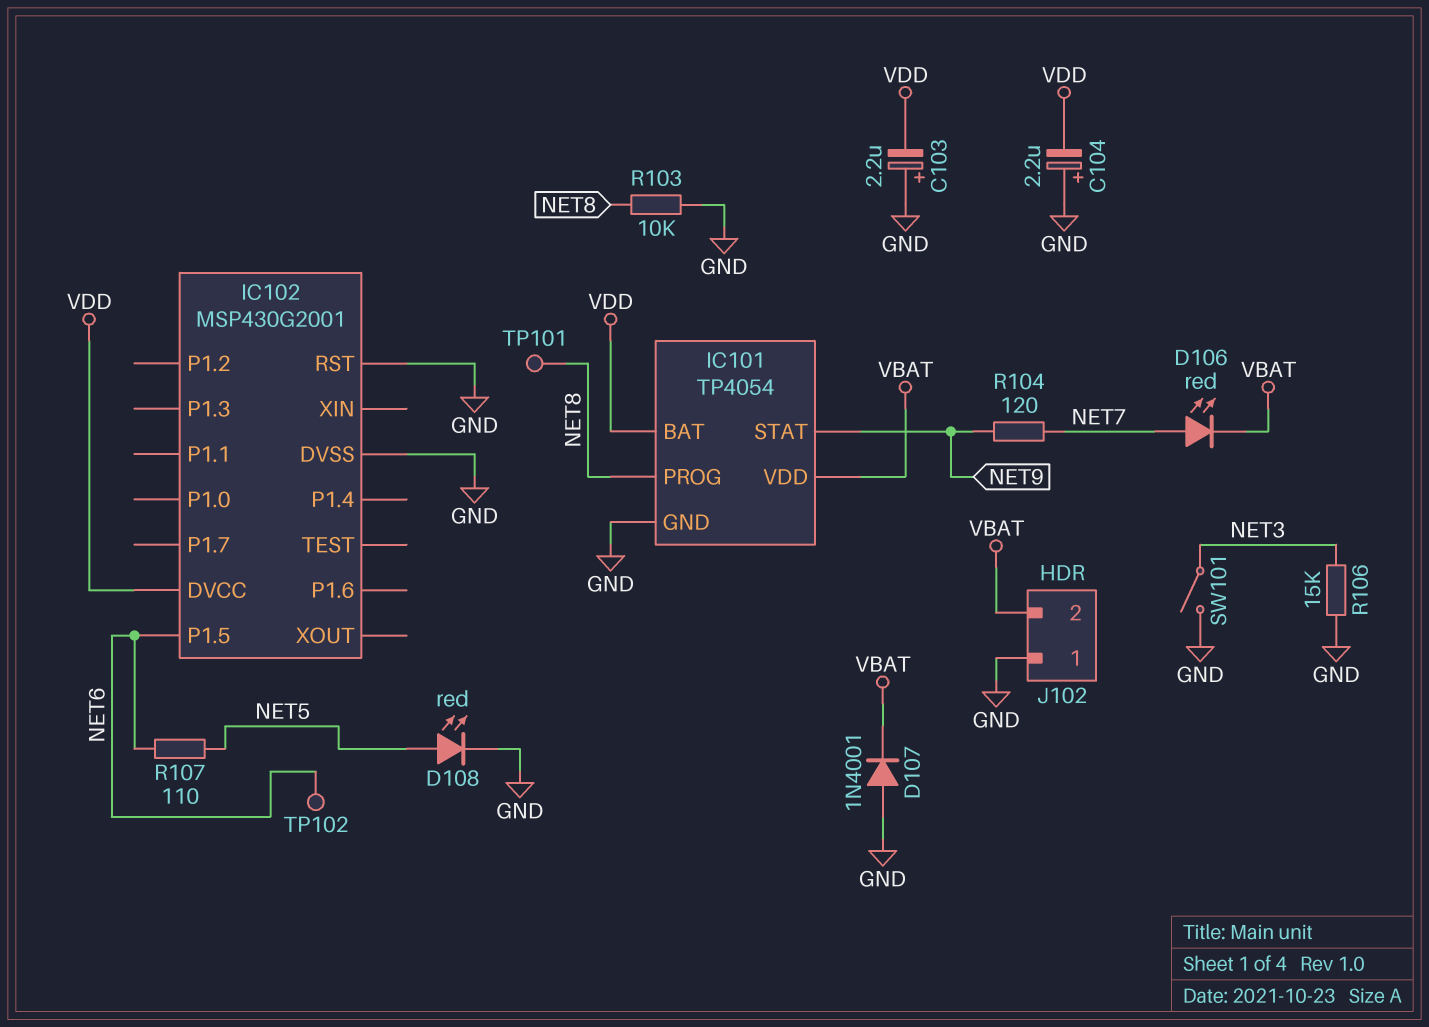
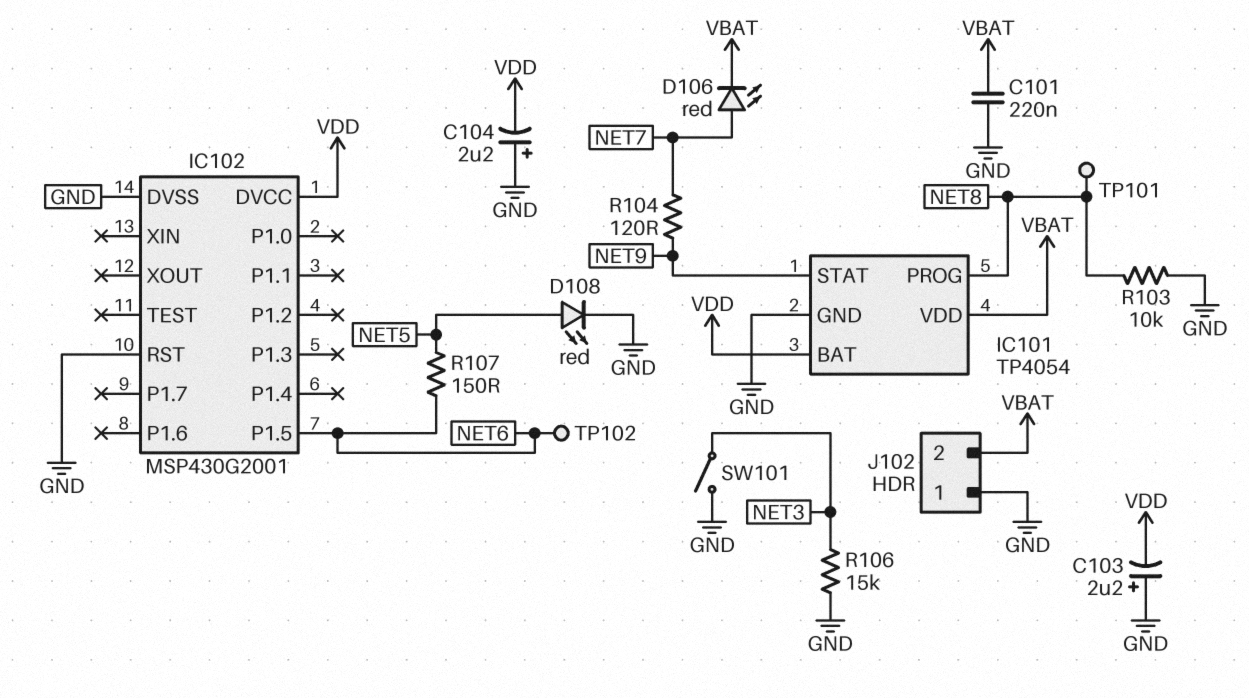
C101: none -> 220nF (GND, VBAT)
D107: diode 1N4001 (A GND, K VBAT) -> none
R107: 110 (NET5, NET6) -> 150 (NET5, NET6)

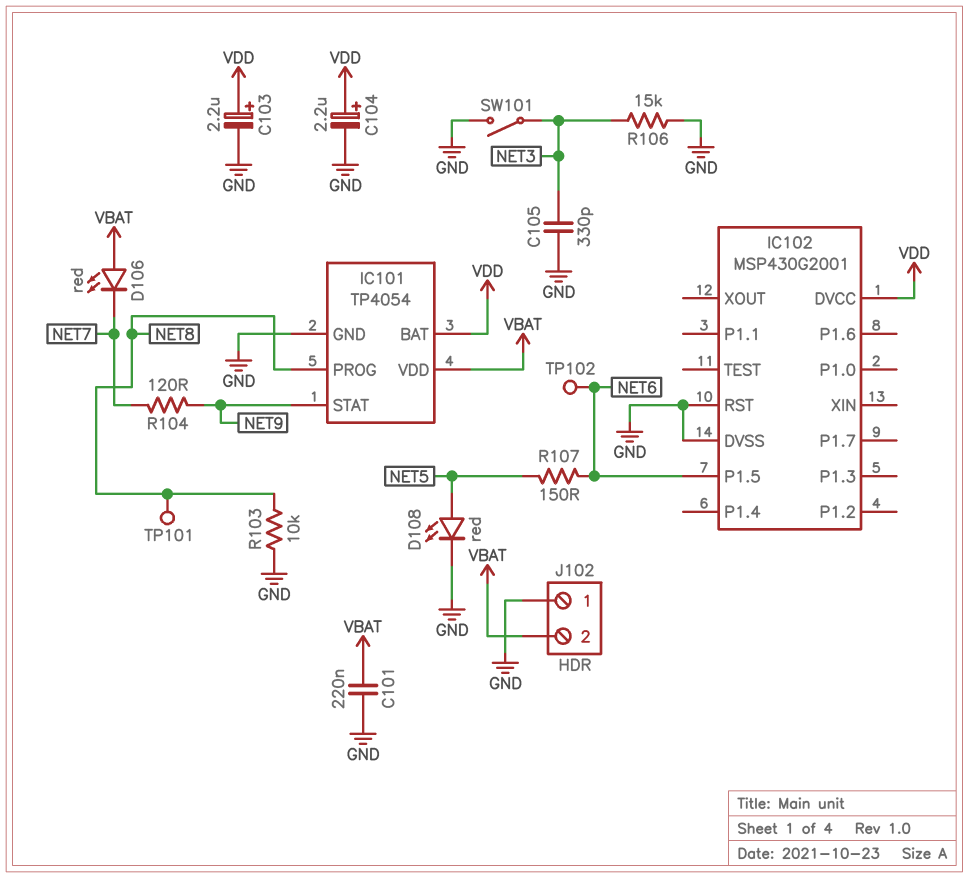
C103: 2.2uF (plus GND, minus VDD) -> 2.2uF (plus VDD, minus GND)
C104: 2.2uF (plus GND, minus VDD) -> 2.2uF (plus VDD, minus GND)
C105: none -> 330pF (GND, NET3)
D106: LED red (A NET7, K VBAT) -> LED red (A VBAT, K NET7)

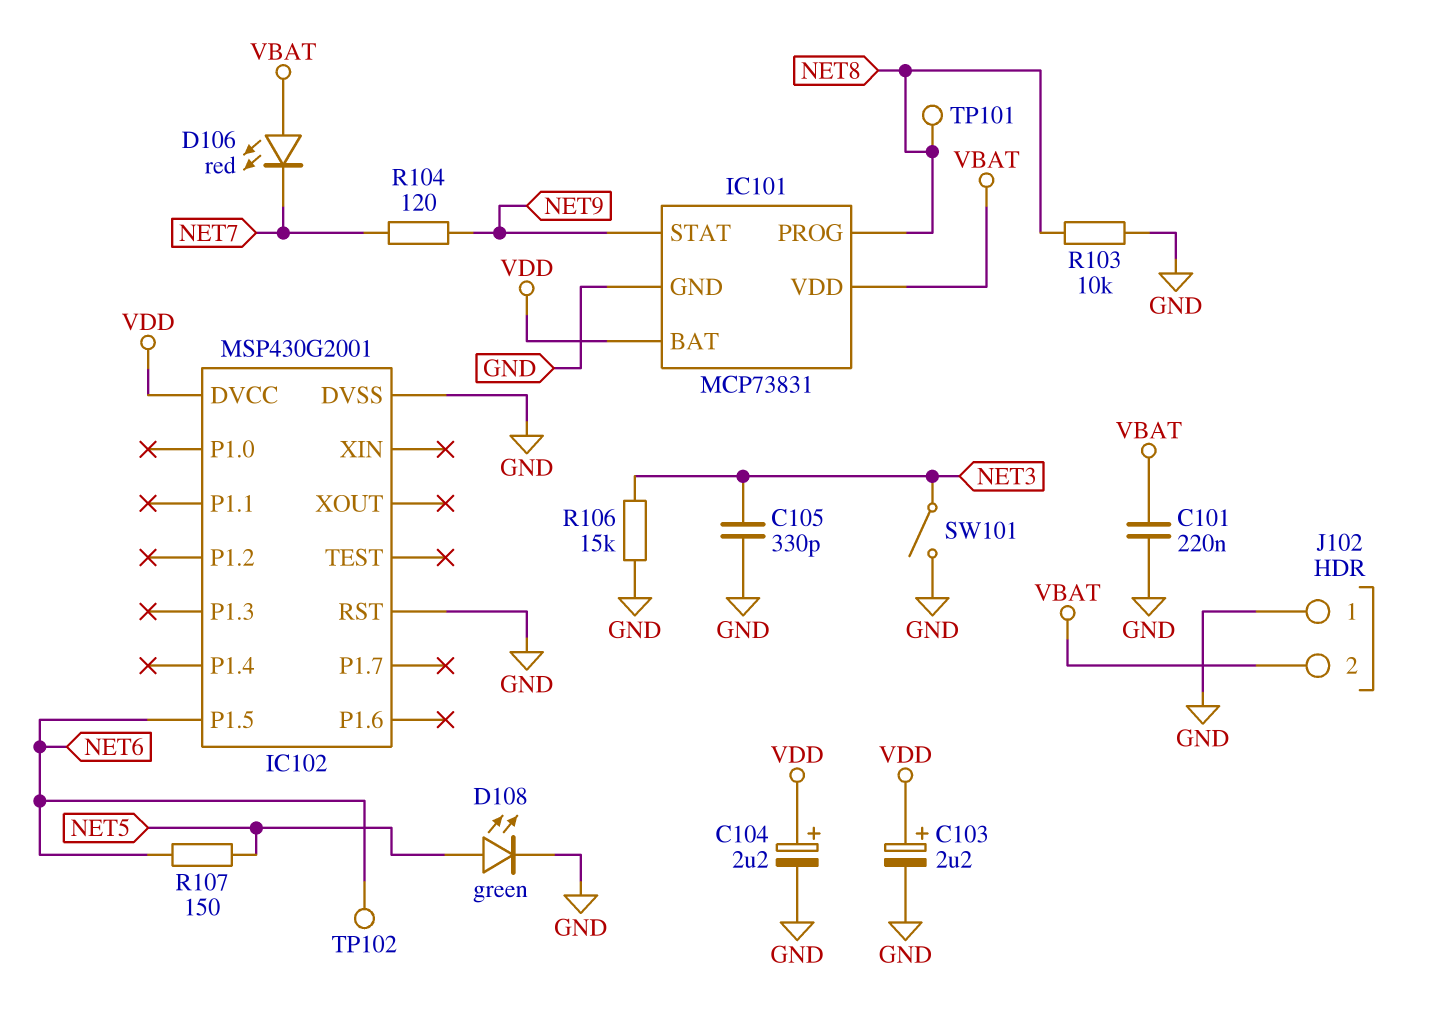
D108: LED red (A NET5, K GND) -> LED green (A NET5, K GND)
IC101: TP4054 -> MCP73831

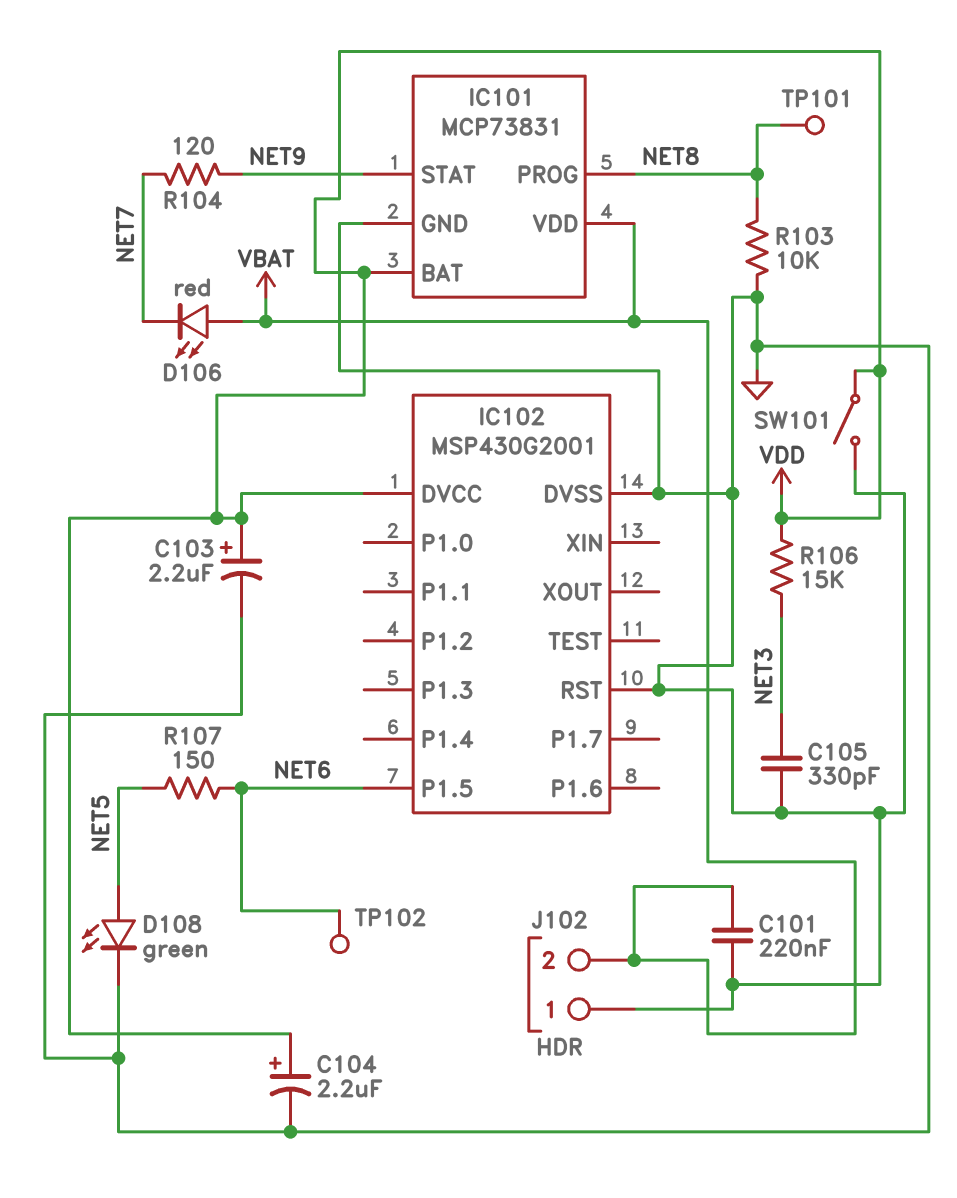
R106: 15k (GND, NET3) -> 15k (NET3, VDD)
SW101: switch (GND, NET3) -> switch (GND, VDD)

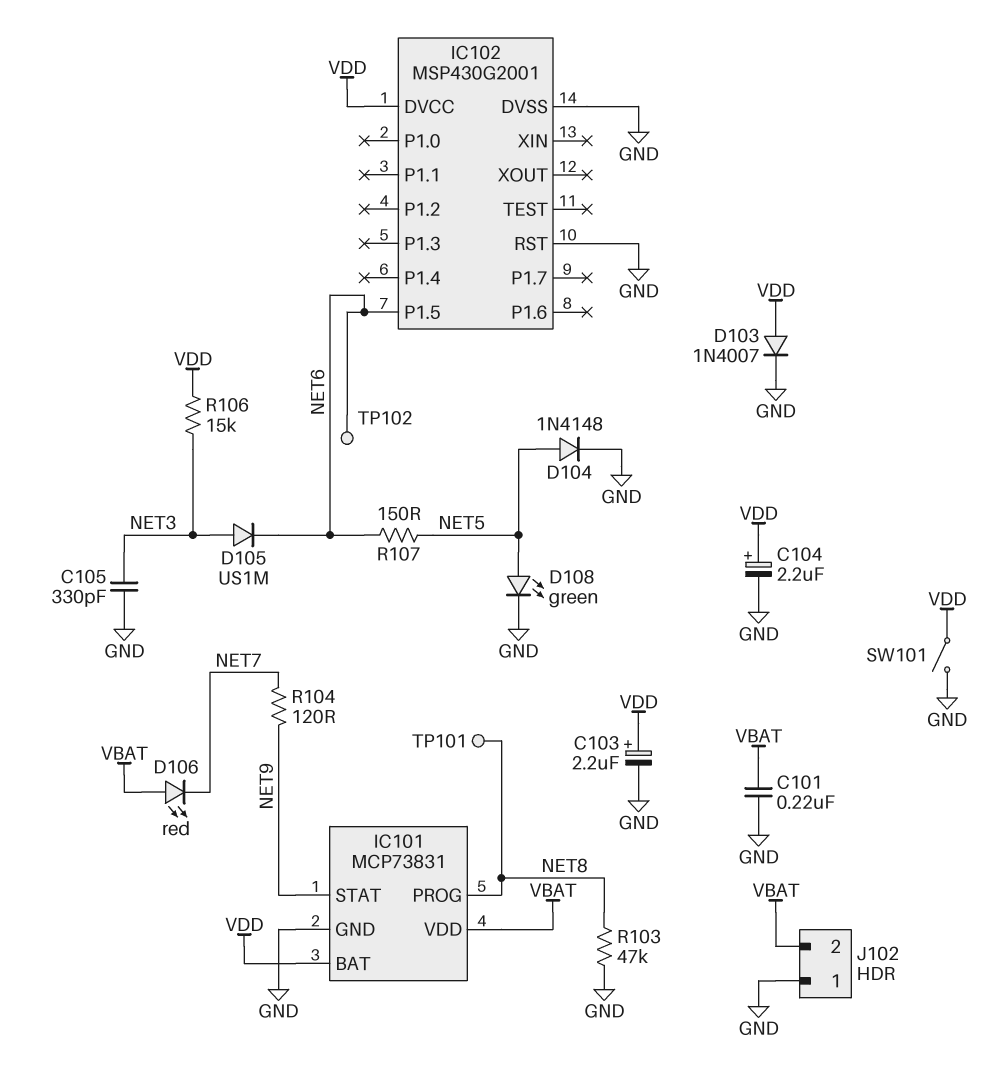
D103: none -> diode 1N4007 (A VDD, K GND)
D104: none -> diode 1N4148 (A NET5, K GND)
D105: none -> diode US1M (A NET3, K NET6)
R103: 10k (GND, NET8) -> 47k (GND, NET8)

